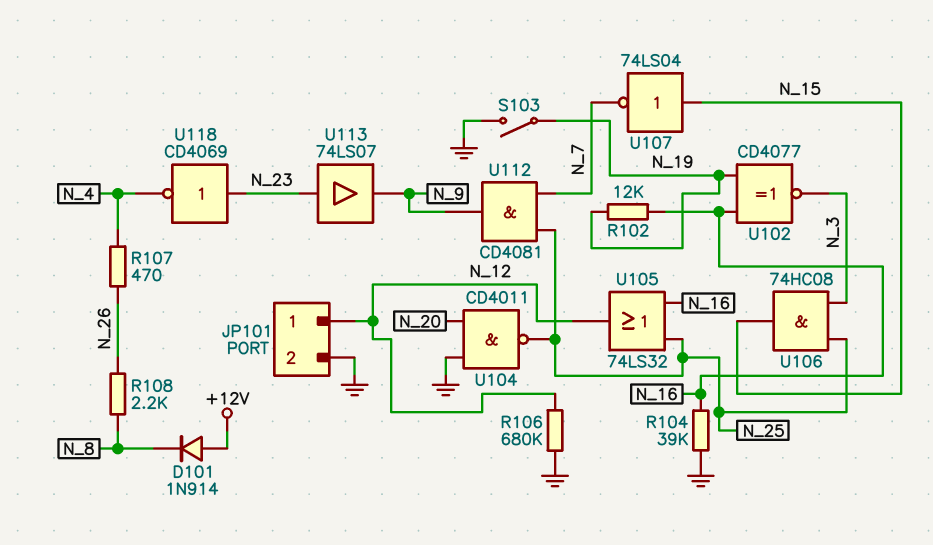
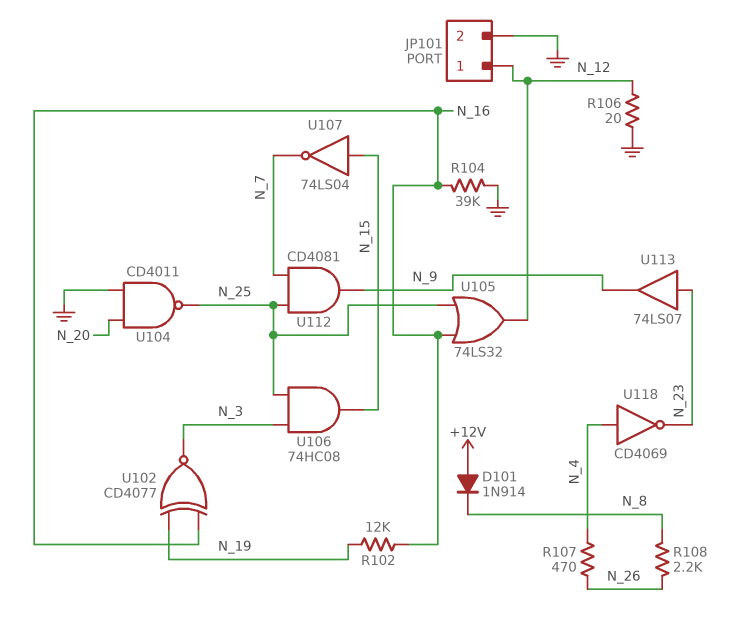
R106: 680k (GND, N_12) -> 20 (GND, N_12)
S103: switch (GND, N_19) -> none
U118: NOT CD4069 (in N_23, out N_4) -> NOT CD4069 (in N_4, out N_23)

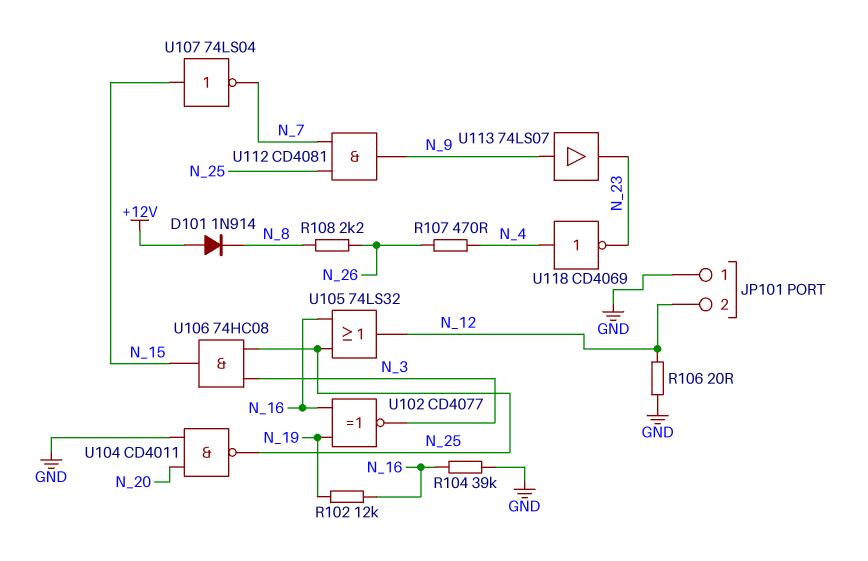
JP101 pin 1: N_12 -> GND
JP101 pin 2: GND -> N_12
U113: buffer 74LS07 (in N_23, out N_9) -> buffer 74LS07 (in N_9, out N_23)

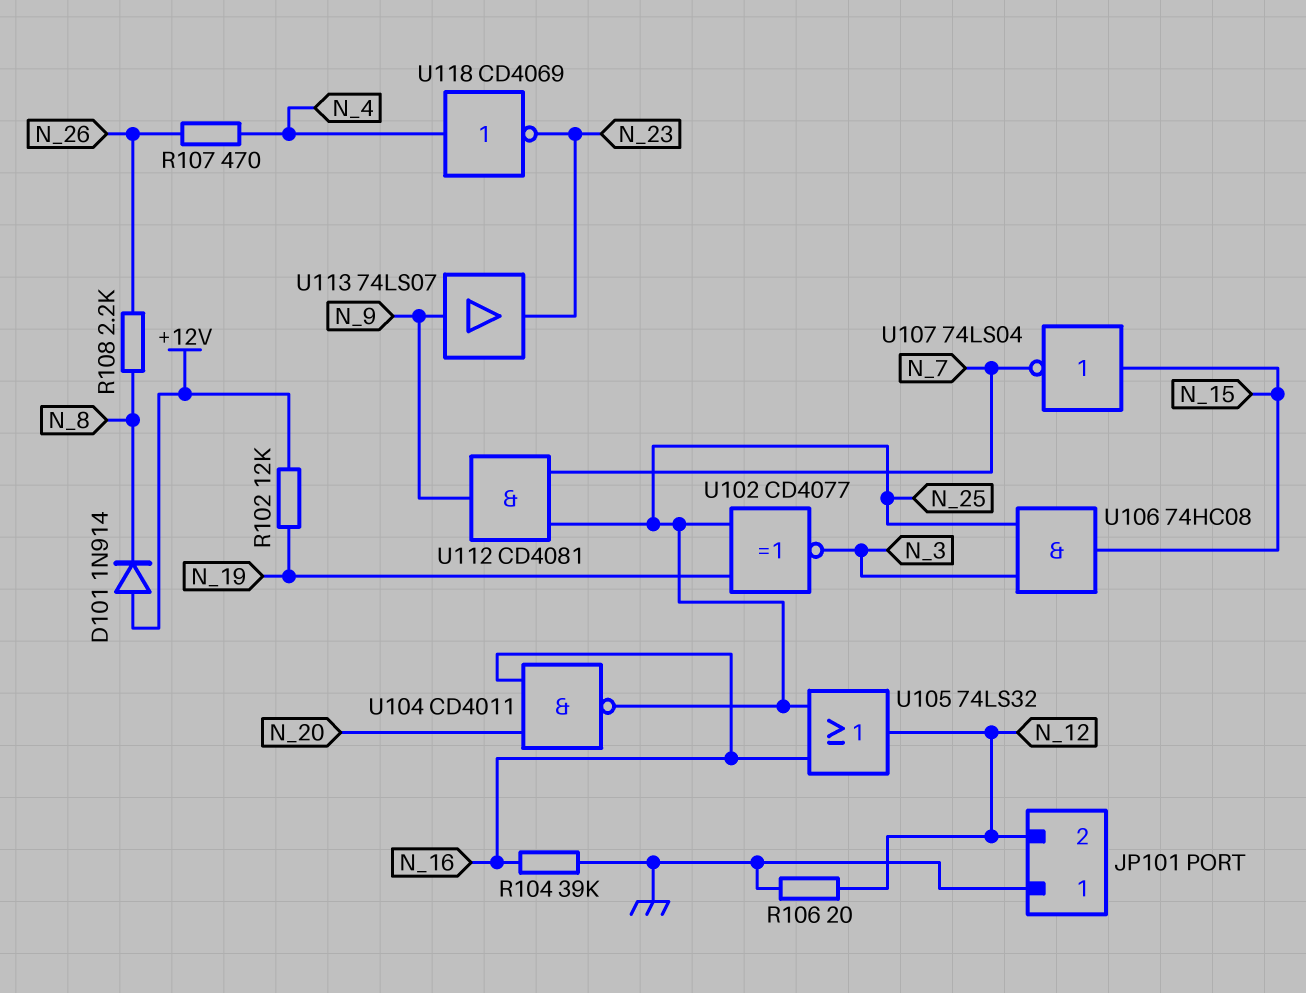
R102: 12k (N_16, N_19) -> 12k (+12V, N_19)
U102: XNOR CD4077 (in N_16, in N_19, out N_3) -> XNOR CD4077 (in N_19, in N_25, out N_3)
U104: NAND CD4011 (in GND, in N_20, out N_25) -> NAND CD4011 (in N_16, in N_20, out N_25)

